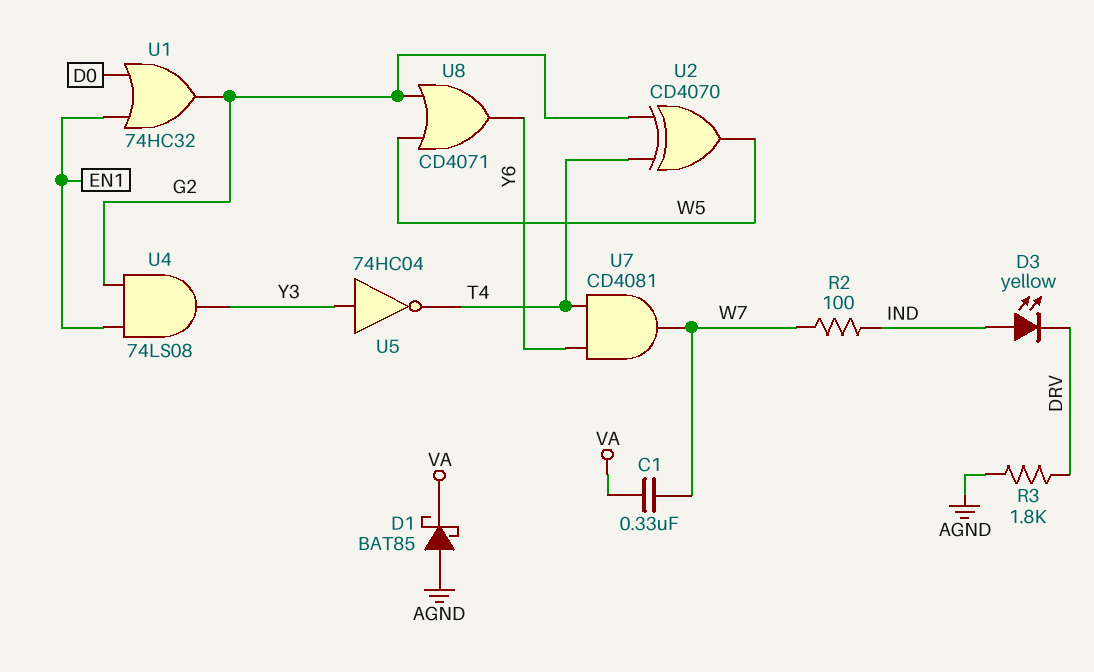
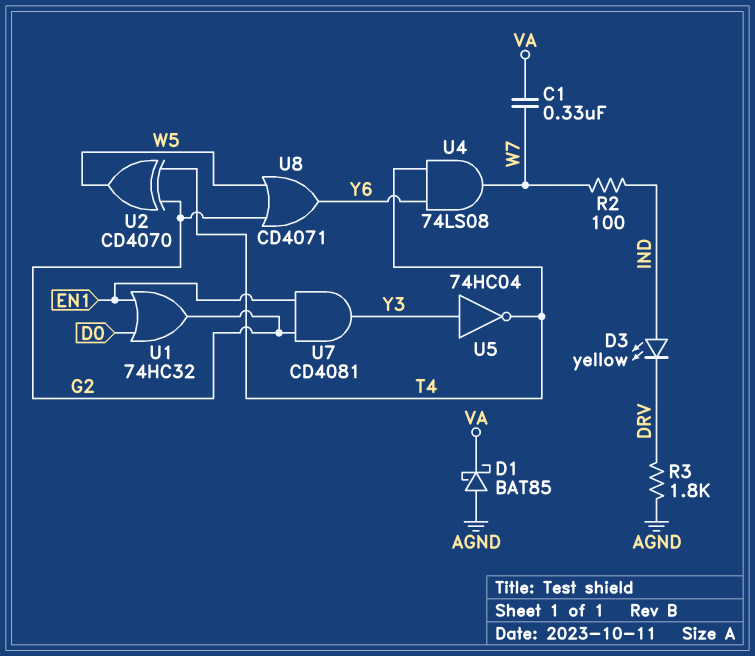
U4: AND 74LS08 (in EN1, in G2, out Y3) -> AND 74LS08 (in T4, in Y6, out W7)
U7: AND CD4081 (in T4, in Y6, out W7) -> AND CD4081 (in EN1, in G2, out Y3)

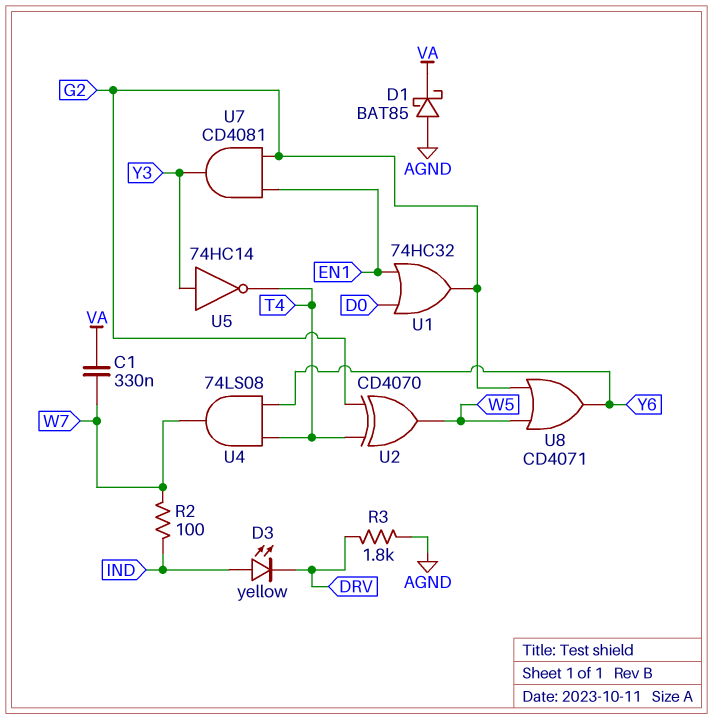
U5: NOT 74HC04 (in Y3, out T4) -> NOT 74HC14 (in Y3, out T4)

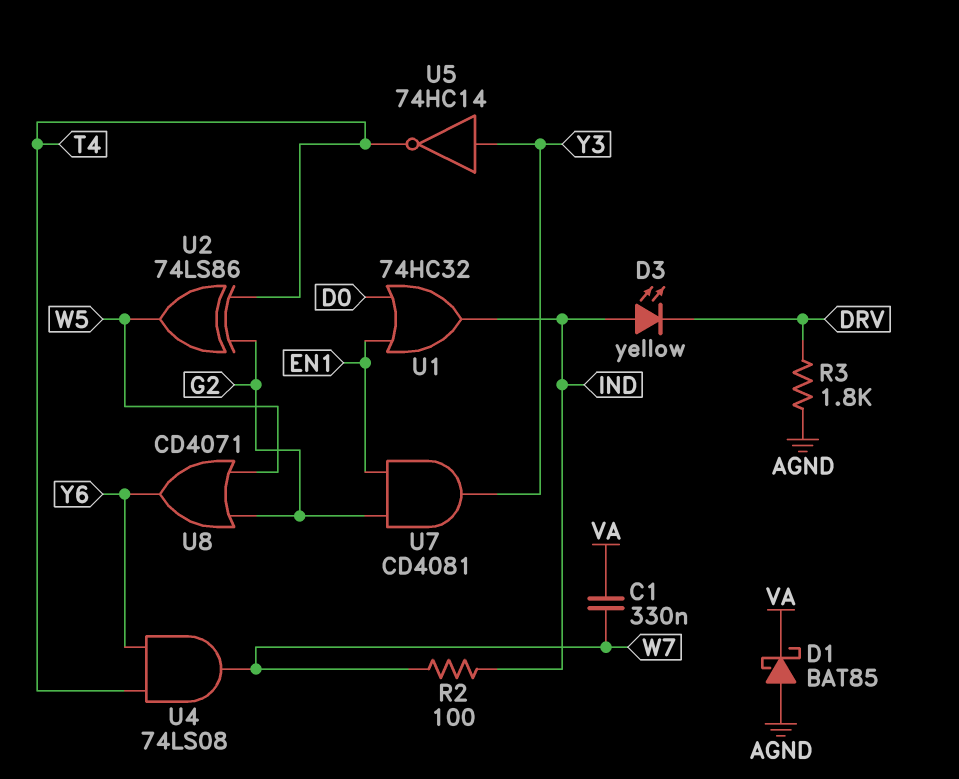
U1: OR 74HC32 (in D0, in EN1, out G2) -> OR 74HC32 (in D0, in EN1, out IND)
U2: XOR CD4070 (in G2, in T4, out W5) -> XOR 74LS86 (in G2, in T4, out W5)

